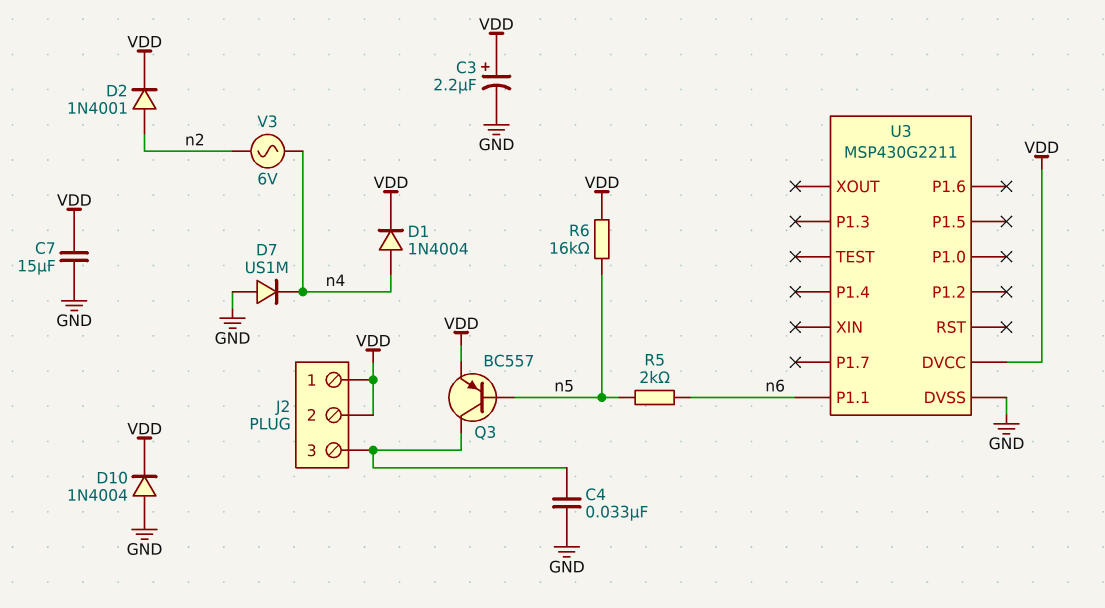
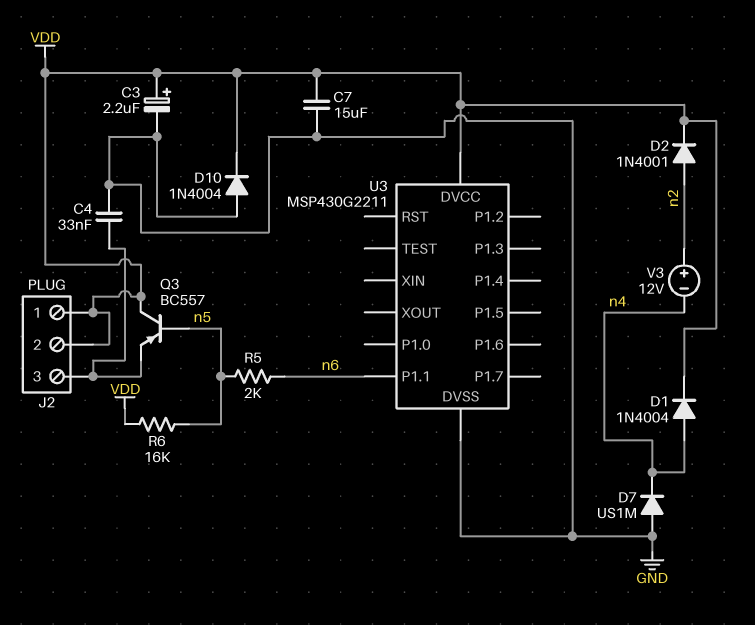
Q3: PNP BC557 (B n5, C J2/3, E VDD) -> PNP BC557 (B n5, C VDD, E J2/3)
V3: AC 6V (n2, n4) -> 12V (plus n2, minus n4)

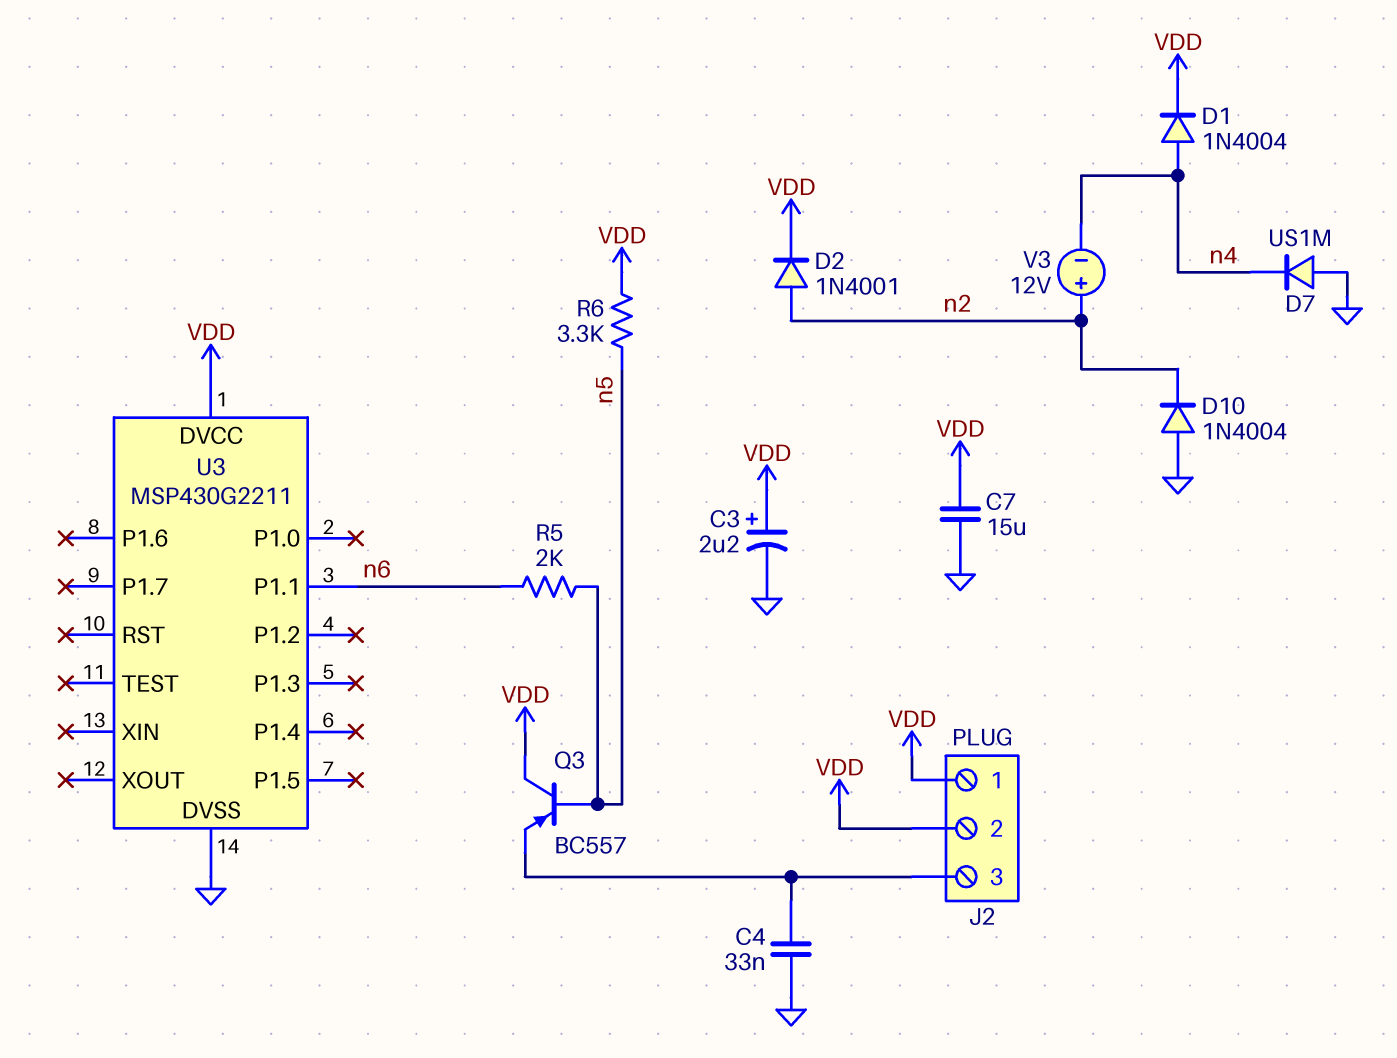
D10: diode 1N4004 (A GND, K VDD) -> diode 1N4004 (A GND, K n2)
R6: 16k (VDD, n5) -> 3.3k (VDD, n5)

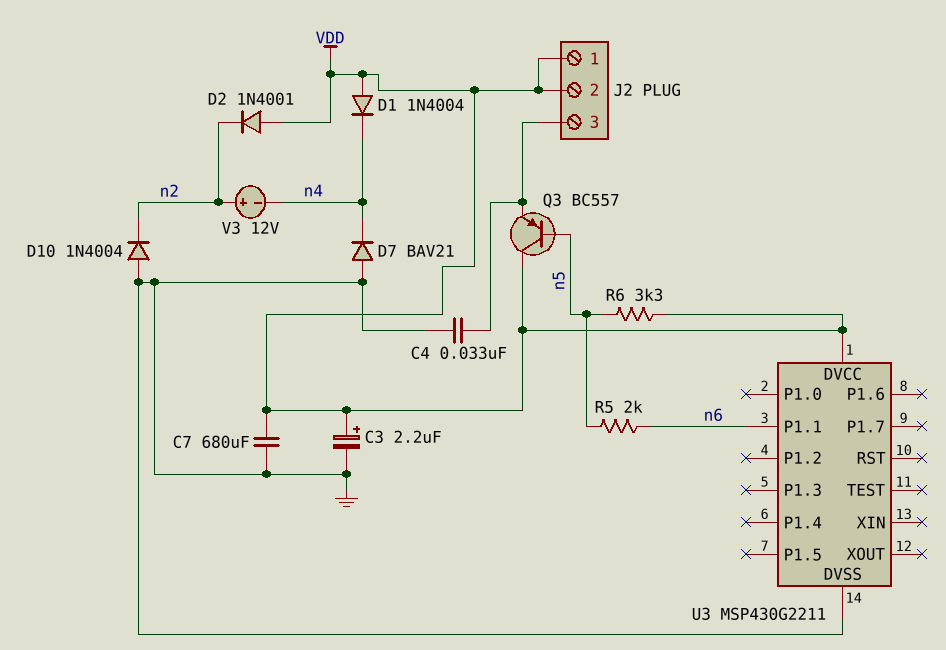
C7: 15uF (GND, VDD) -> 680uF (GND, VDD)
D1: diode 1N4004 (A n4, K VDD) -> diode 1N4004 (A VDD, K n4)
D2: diode 1N4001 (A n2, K VDD) -> diode 1N4001 (A VDD, K n2)
D7: diode US1M (A GND, K n4) -> diode BAV21 (A GND, K n4)

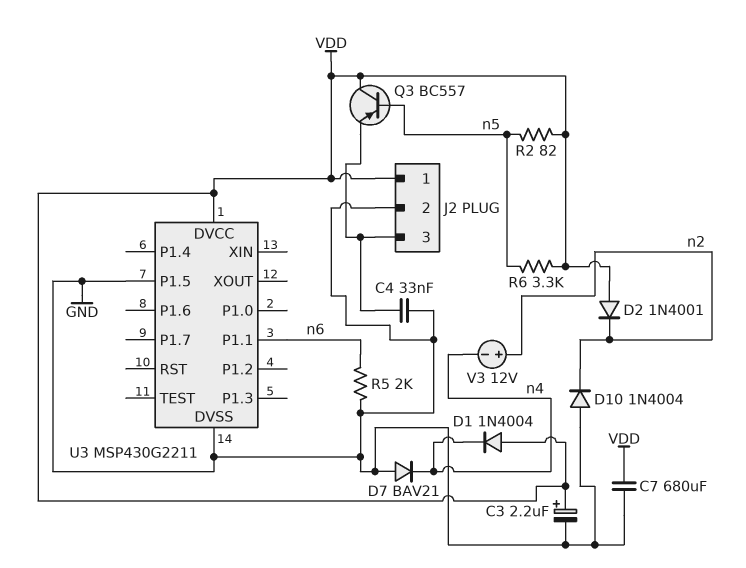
J2 pin 2: VDD -> GND
R2: none -> 82 (VDD, n5)
R5: 2k (n5, n6) -> 2k (GND, n6)
U3 pin P1.5: none -> GND

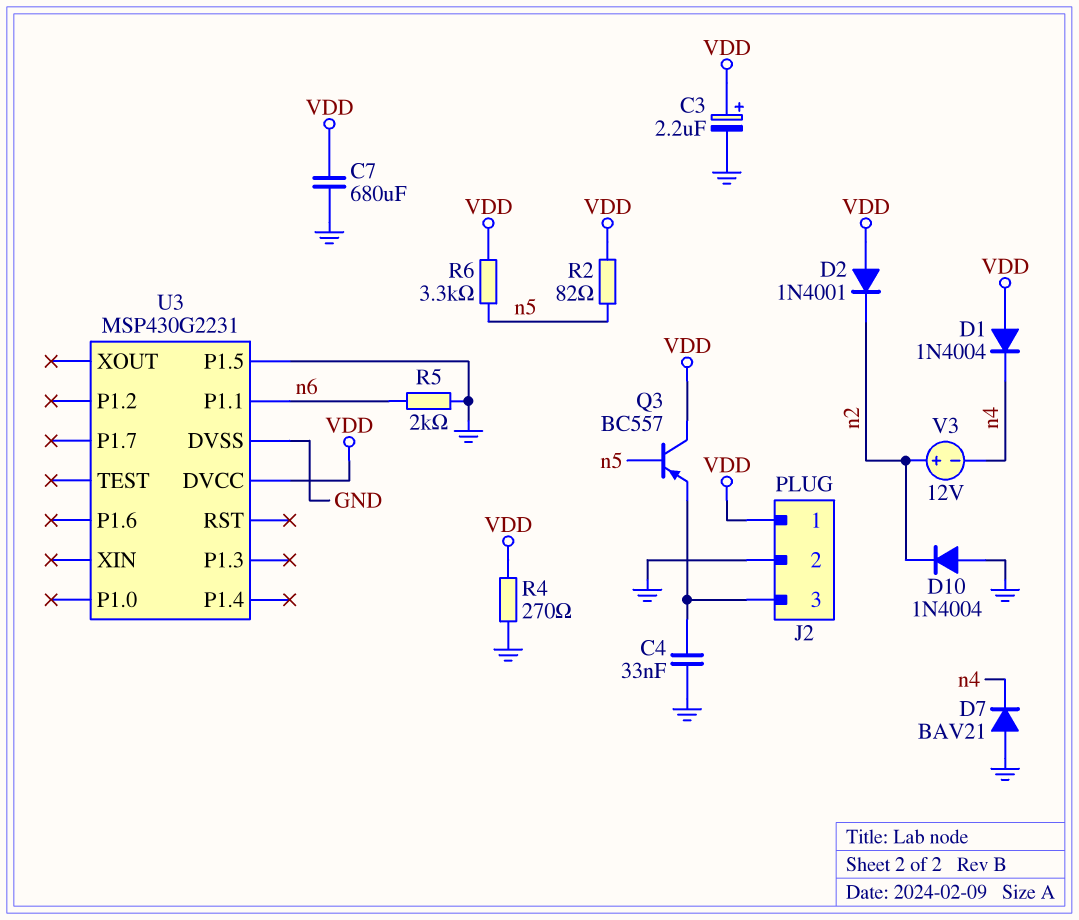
R4: none -> 270 (GND, VDD)
U3: MSP430G2211 -> MSP430G2231

